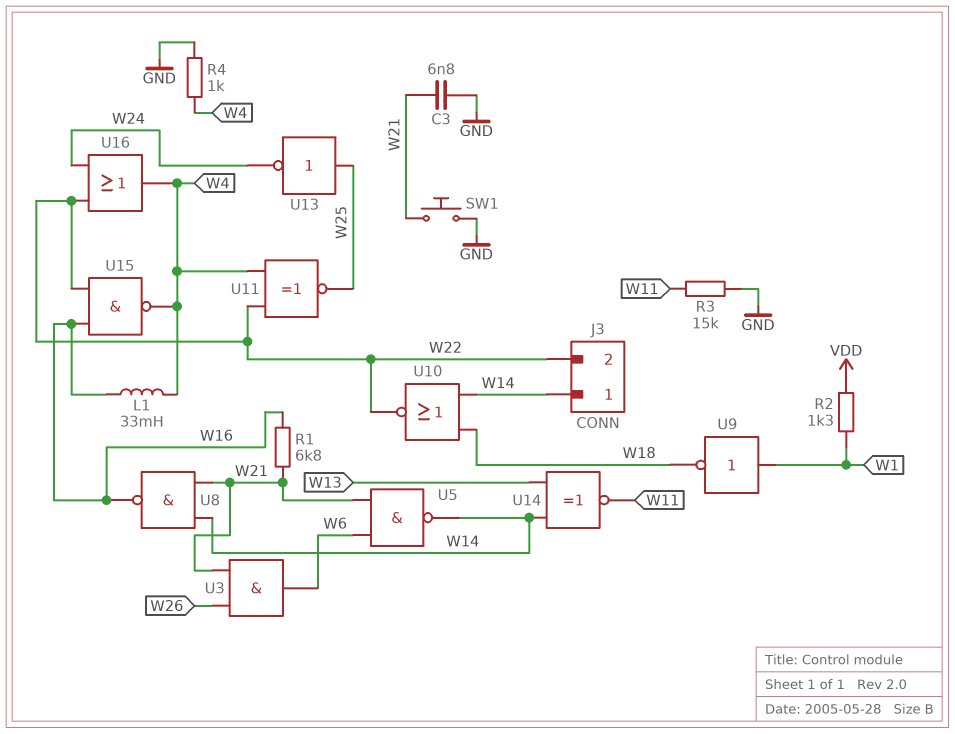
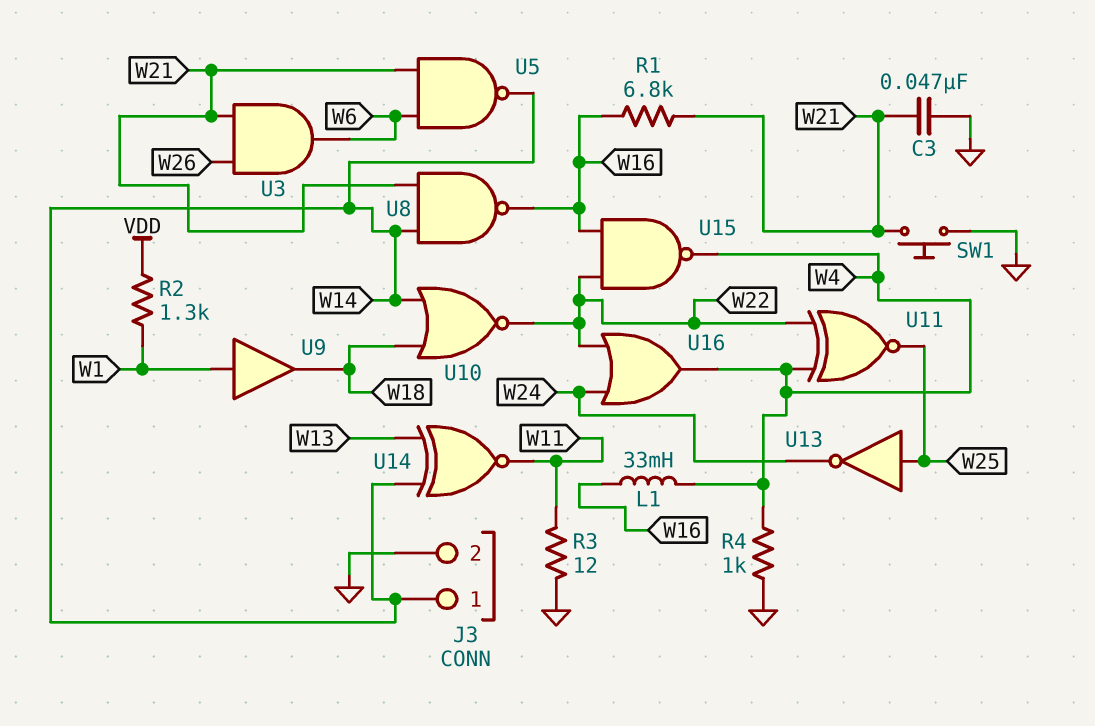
C3: 6.8nF (GND, W21) -> 47nF (GND, W21)
J3 pin 2: W22 -> GND
R3: 15k (GND, W11) -> 12 (GND, W11)
U9: NOT (in W1, out W18) -> buffer (in W1, out W18)

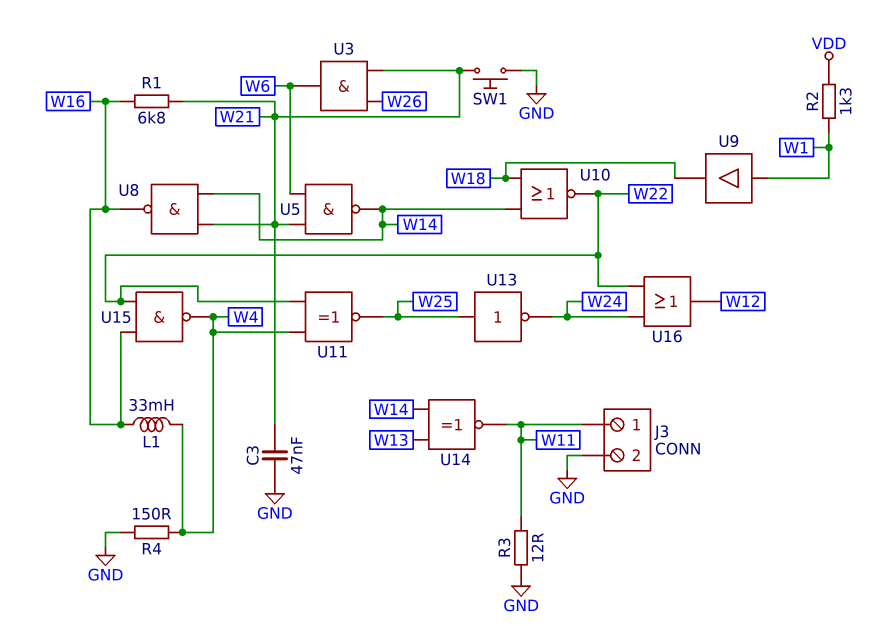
J3 pin 1: W14 -> W11
R4: 1k (GND, W4) -> 150 (GND, W4)
U16: OR (in W22, in W24, out W4) -> OR (in W22, in W24, out W12)

